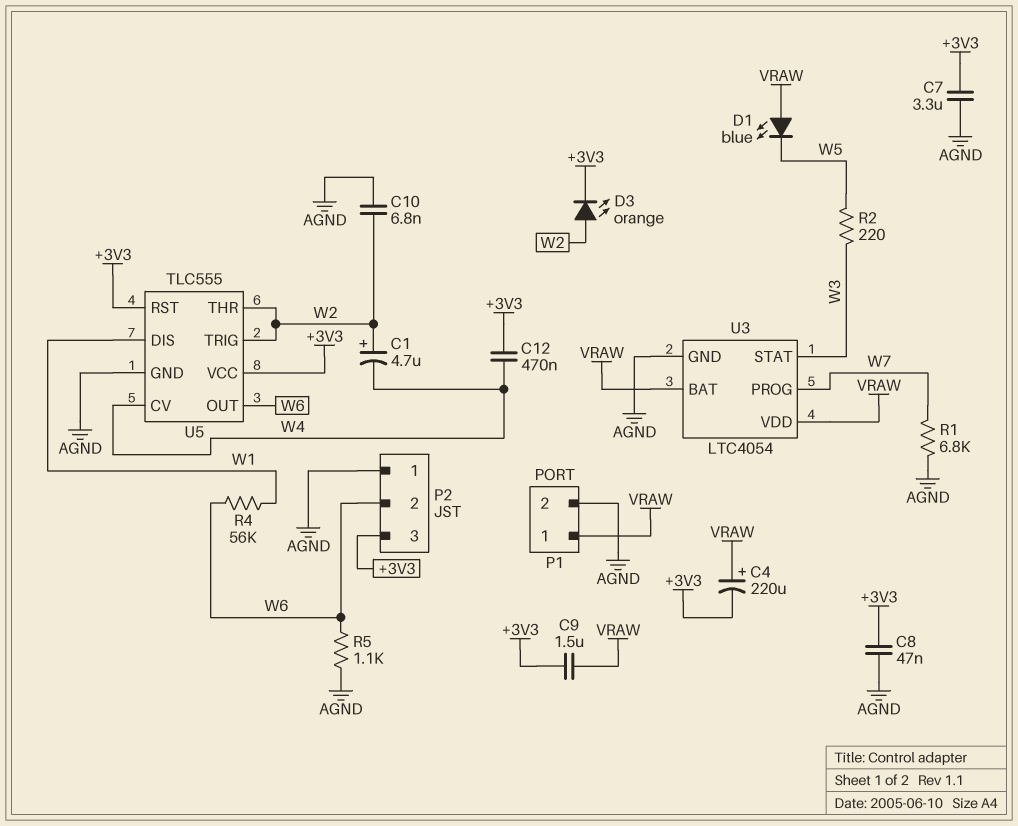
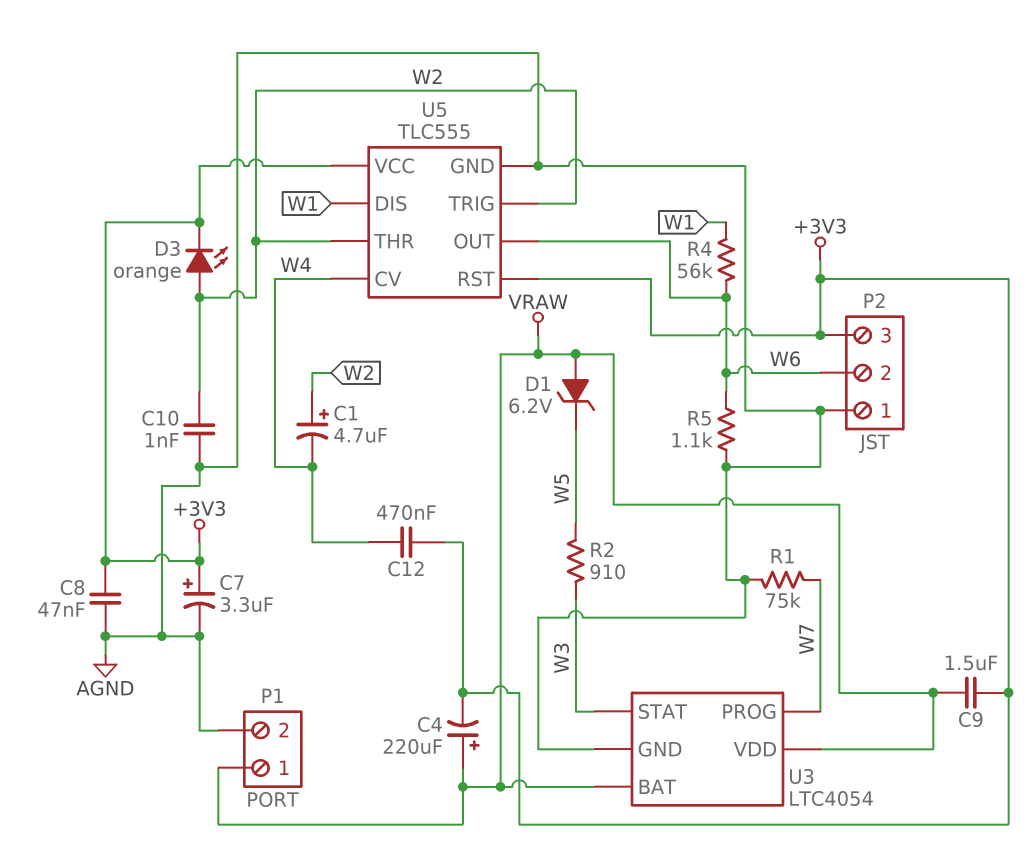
C7: 3.3uF (+3V3, AGND) -> 3.3uF (plus +3V3, minus AGND)
C10: 6.8nF (AGND, W2) -> 1nF (AGND, W2)
D1: LED blue (A VRAW, K W5) -> zener 6.2V (A VRAW, K W5)
R1: 6.8k (AGND, W7) -> 75k (AGND, W7)
R2: 220 (W3, W5) -> 910 (W3, W5)

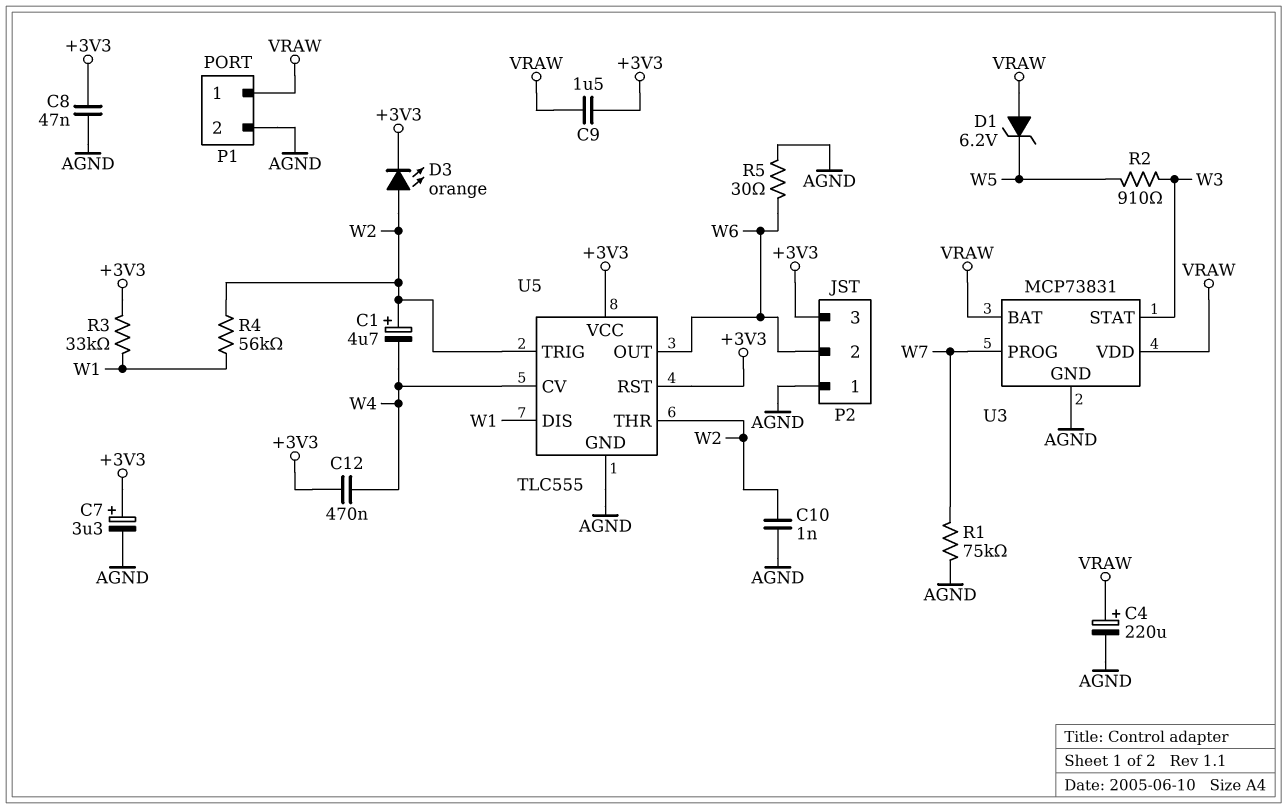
C4: 220uF (plus VRAW, minus +3V3) -> 220uF (plus VRAW, minus AGND)
R3: none -> 33k (+3V3, W1)
R4: 56k (W1, W6) -> 56k (W1, W2)
R5: 1.1k (AGND, W6) -> 30 (AGND, W6)
U3: LTC4054 -> MCP73831

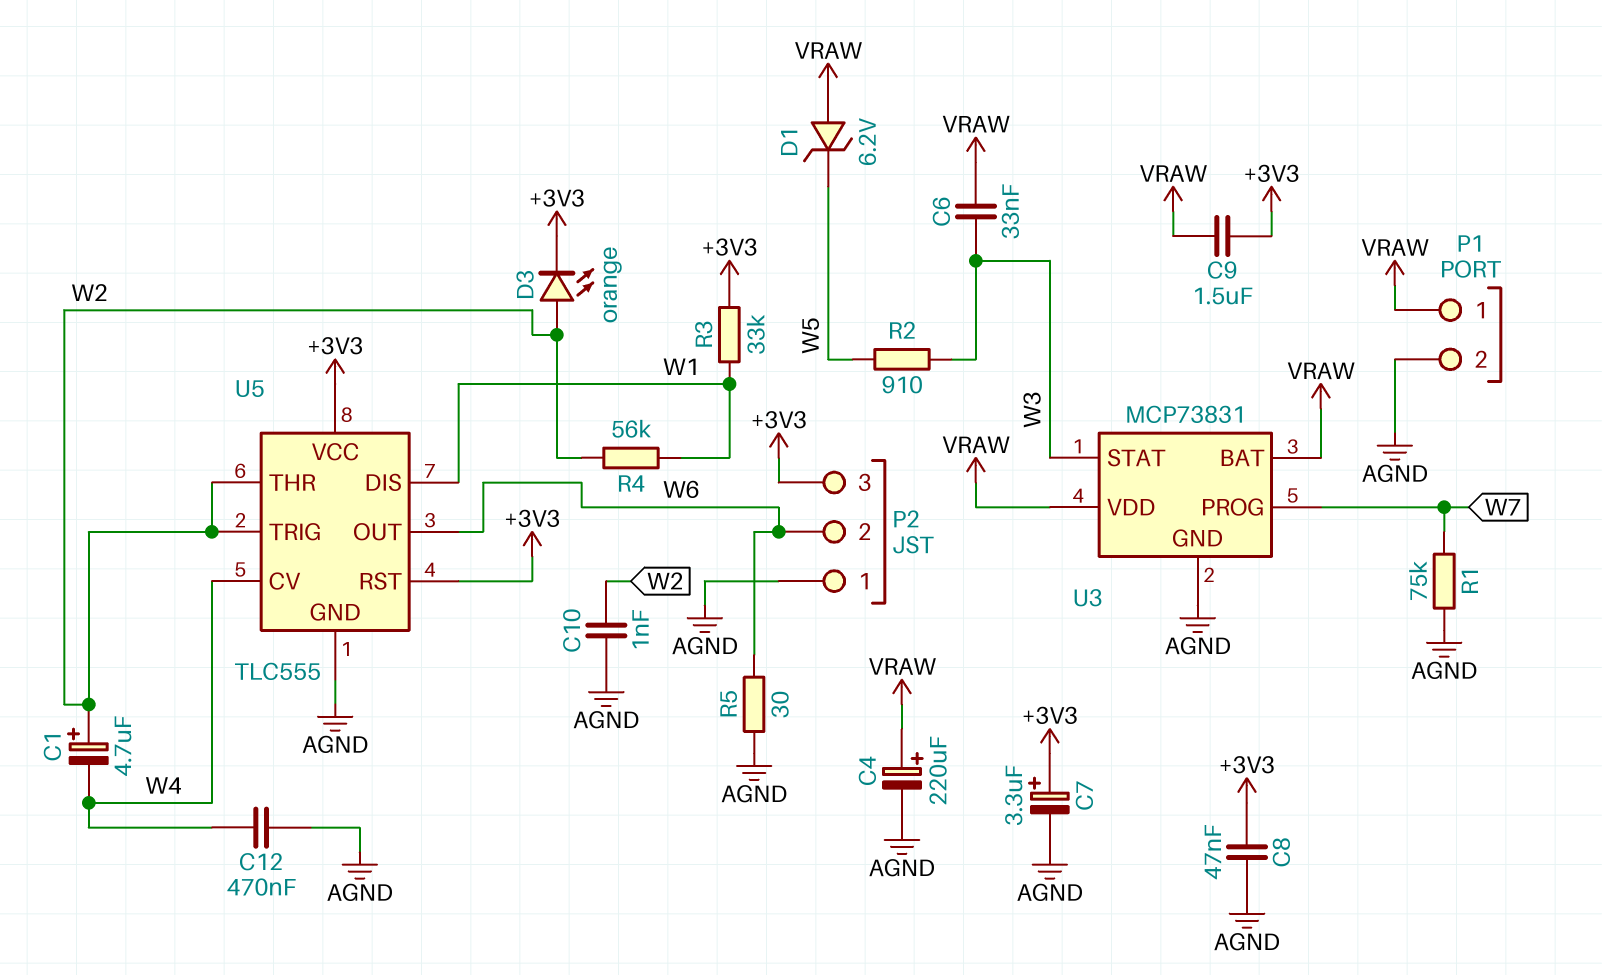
C6: none -> 33nF (VRAW, W3)
C12: 470nF (+3V3, W4) -> 470nF (AGND, W4)

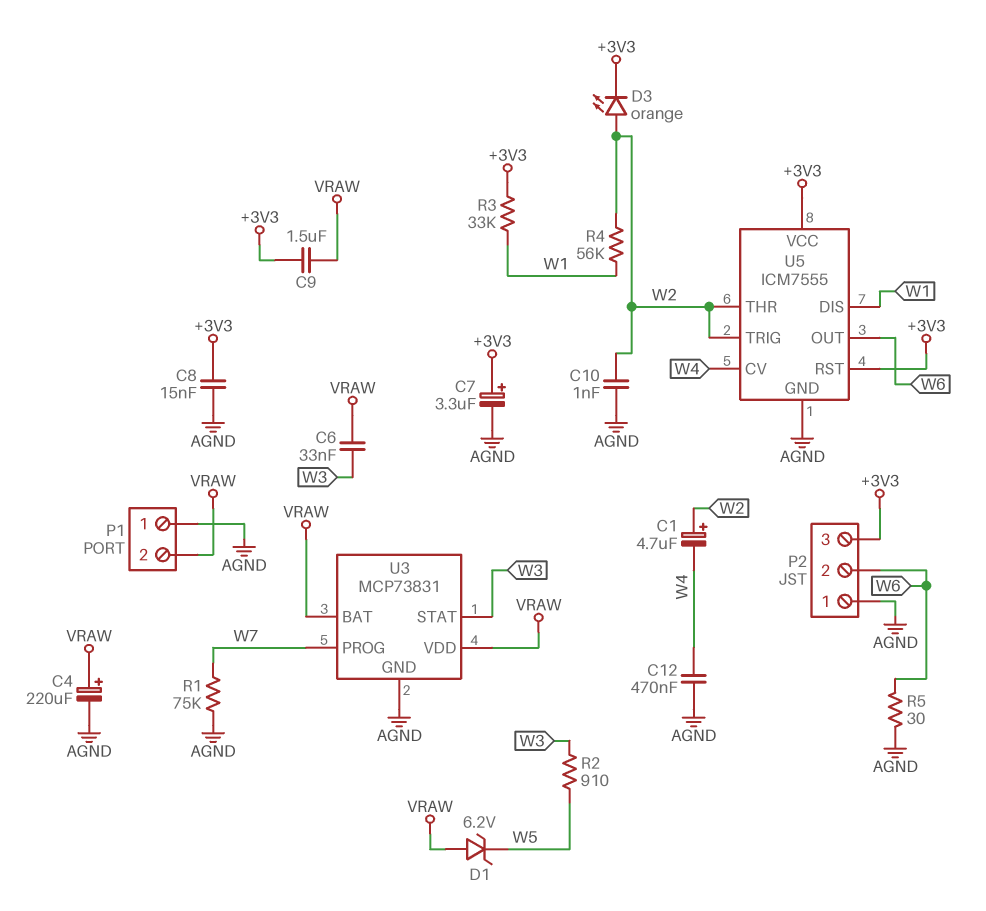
C8: 47nF (+3V3, AGND) -> 15nF (+3V3, AGND)
P1 pin 1: VRAW -> AGND
P1 pin 2: AGND -> VRAW
U5: TLC555 -> ICM7555

